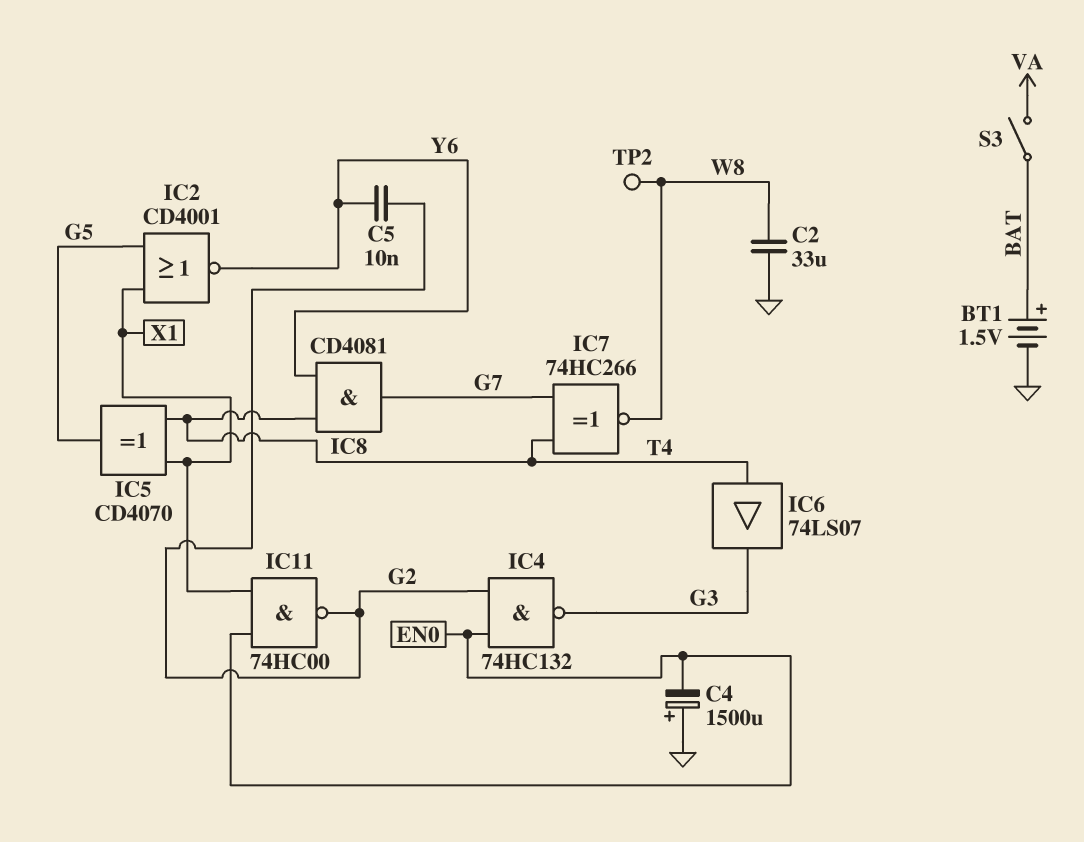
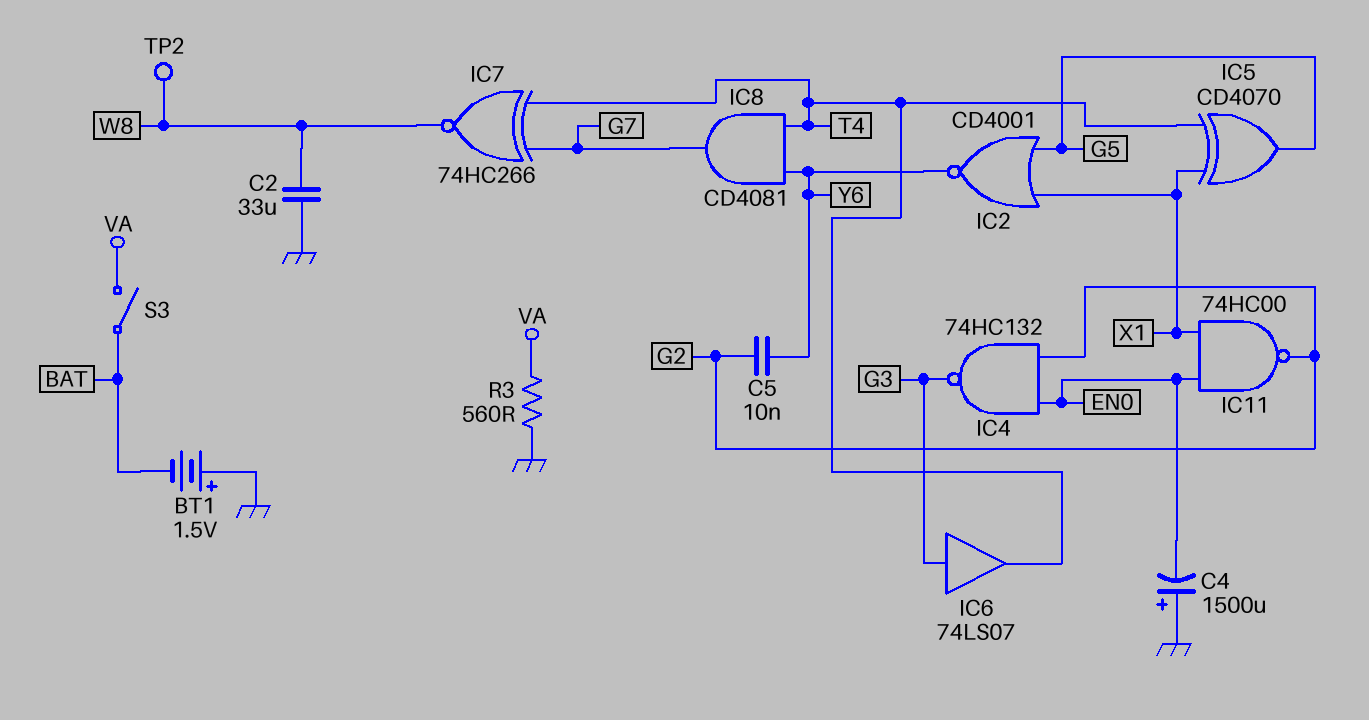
BT1: 1.5V (plus BAT, minus GND) -> 1.5V (plus GND, minus BAT)
IC6: buffer 74LS07 (in T4, out G3) -> buffer 74LS07 (in G3, out T4)
R3: none -> 560 (GND, VA)

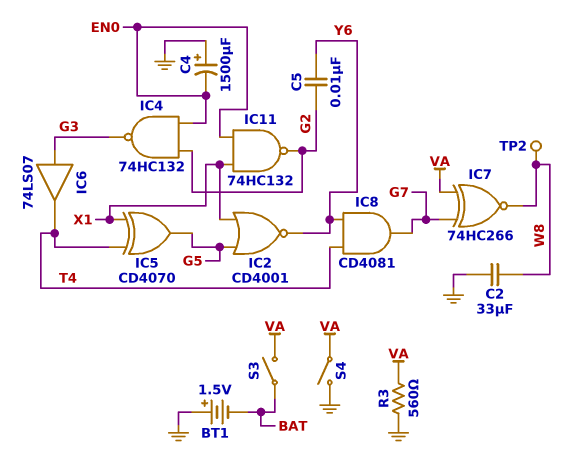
IC7: XNOR 74HC266 (in G7, in T4, out W8) -> XNOR 74HC266 (in G7, in VA, out W8)
IC11: NAND 74HC00 (in EN0, in X1, out G2) -> NAND 74HC132 (in EN0, in X1, out G2)
S4: none -> switch (GND, VA)

